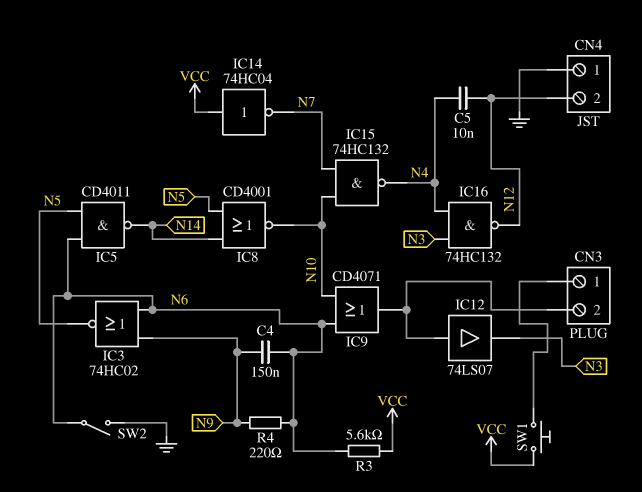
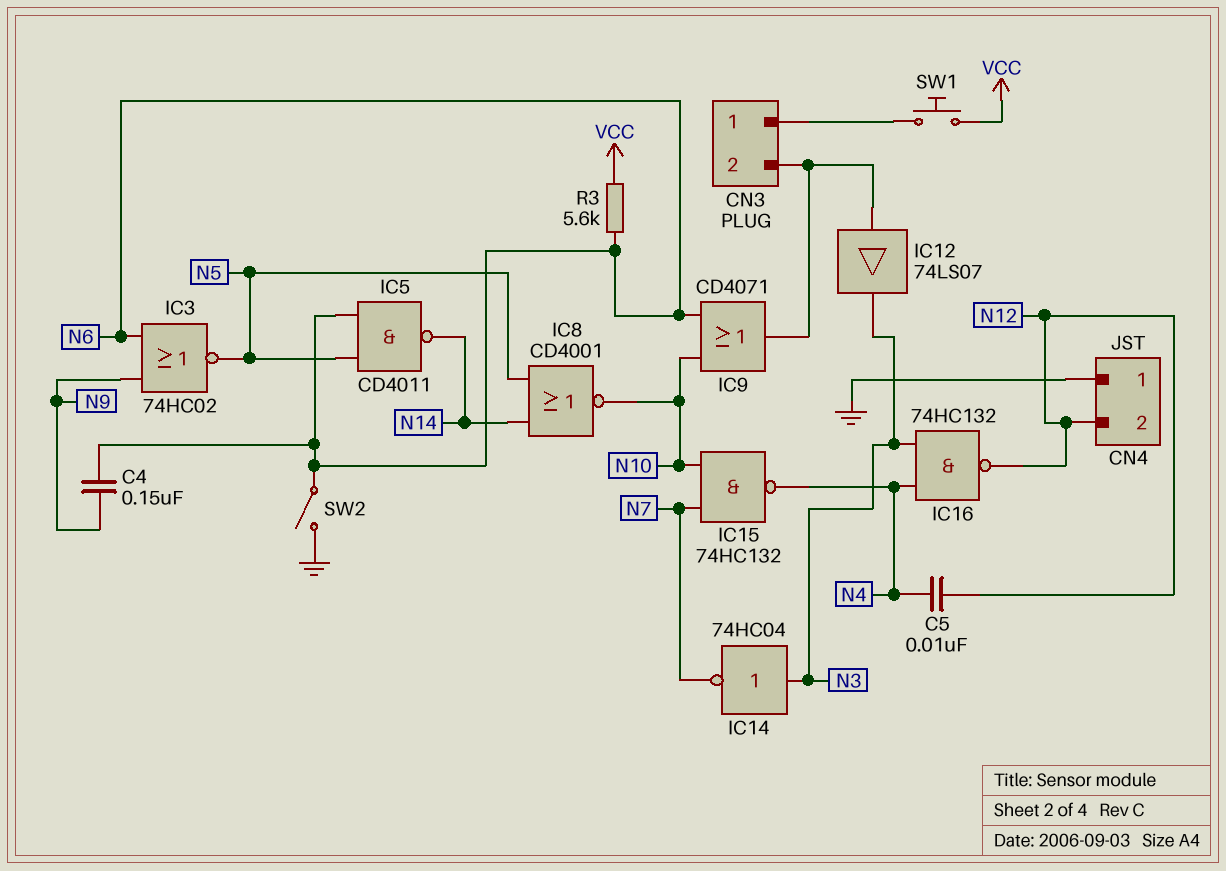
IC14: NOT 74HC04 (in VCC, out N7) -> NOT 74HC04 (in N3, out N7)
R4: 220 (N6, N9) -> none

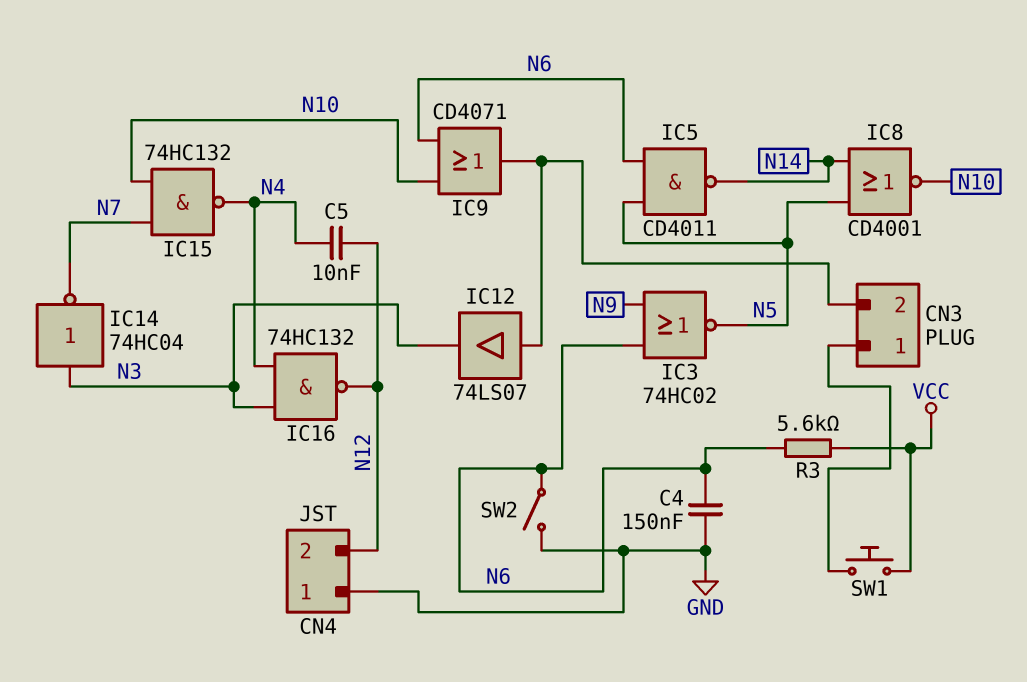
C4: 150nF (N6, N9) -> 150nF (GND, N6)

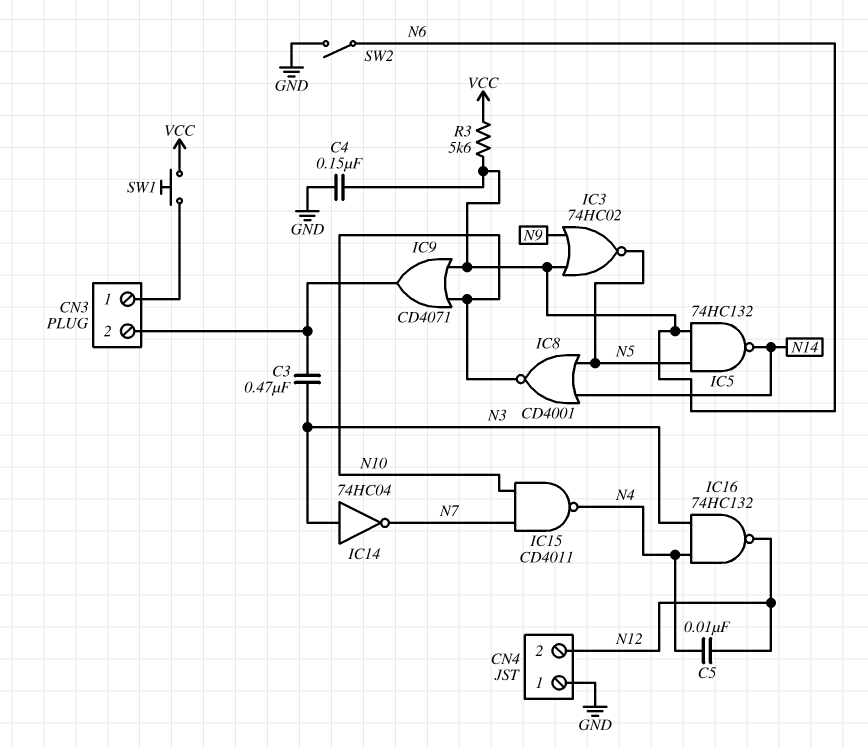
C3: none -> 470nF (CN3/2, N3)
IC5: NAND CD4011 (in N5, in N6, out N14) -> NAND 74HC132 (in N5, in N6, out N14)
IC12: buffer 74LS07 (in CN3/2, out N3) -> none
IC15: NAND 74HC132 (in N7, in N10, out N4) -> NAND CD4011 (in N7, in N10, out N4)

